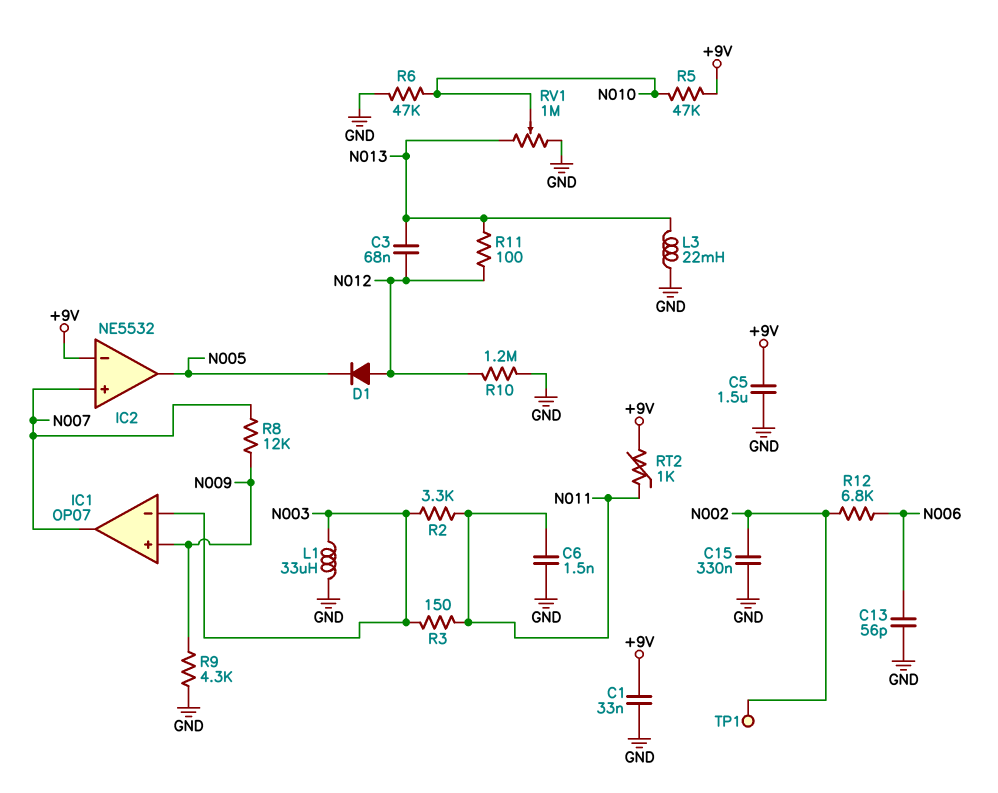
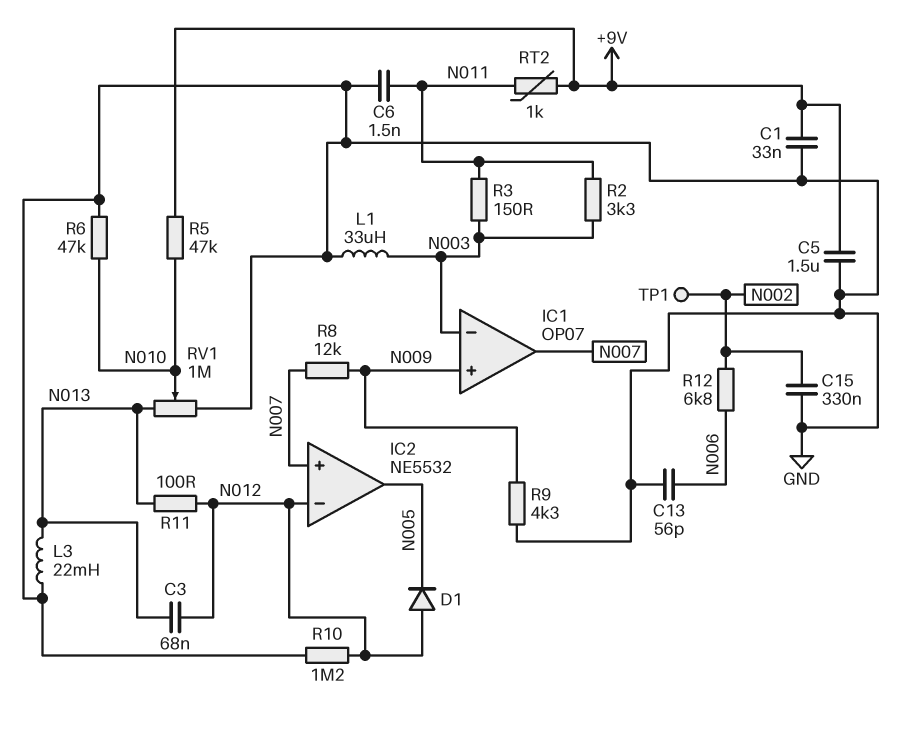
IC2 pin in-: +9V -> N012

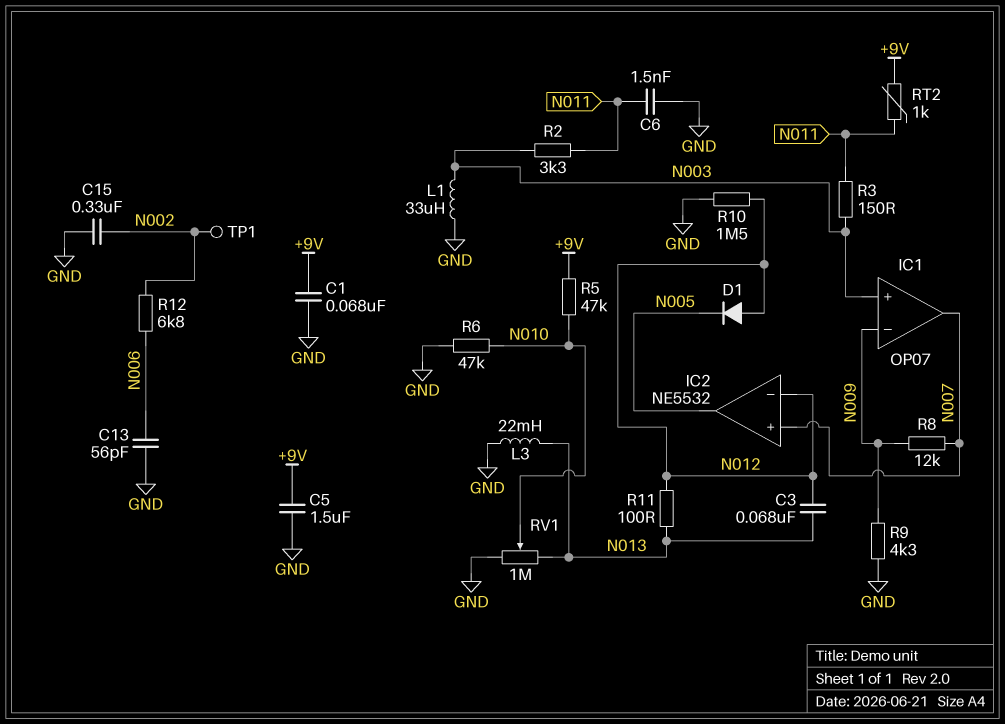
C1: 33nF (+9V, GND) -> 68nF (+9V, GND)
IC1 pin in+: N009 -> N003
IC1 pin in-: N003 -> N009
R10: 1.2M (GND, N012) -> 1.5M (GND, N012)

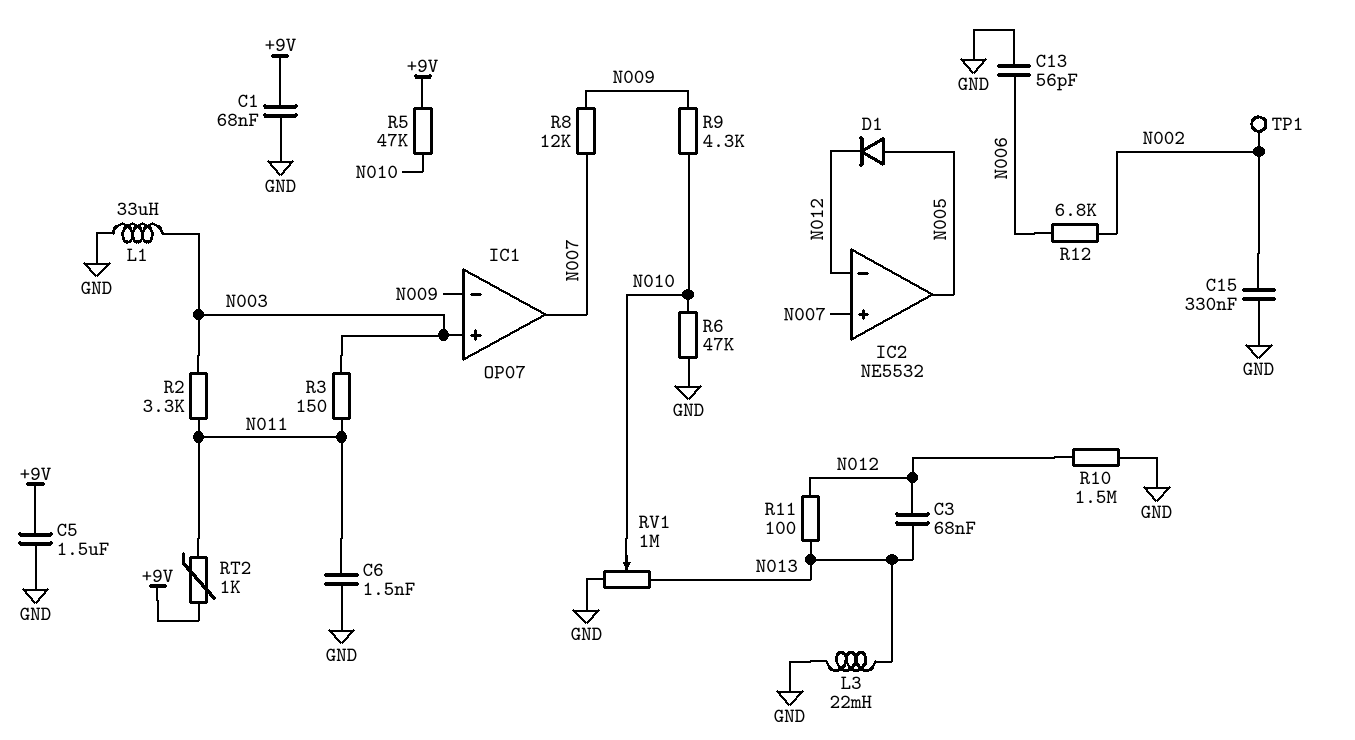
D1: diode (A N012, K N005) -> diode (A N005, K N012)
R9: 4.3k (GND, N009) -> 4.3k (N009, N010)

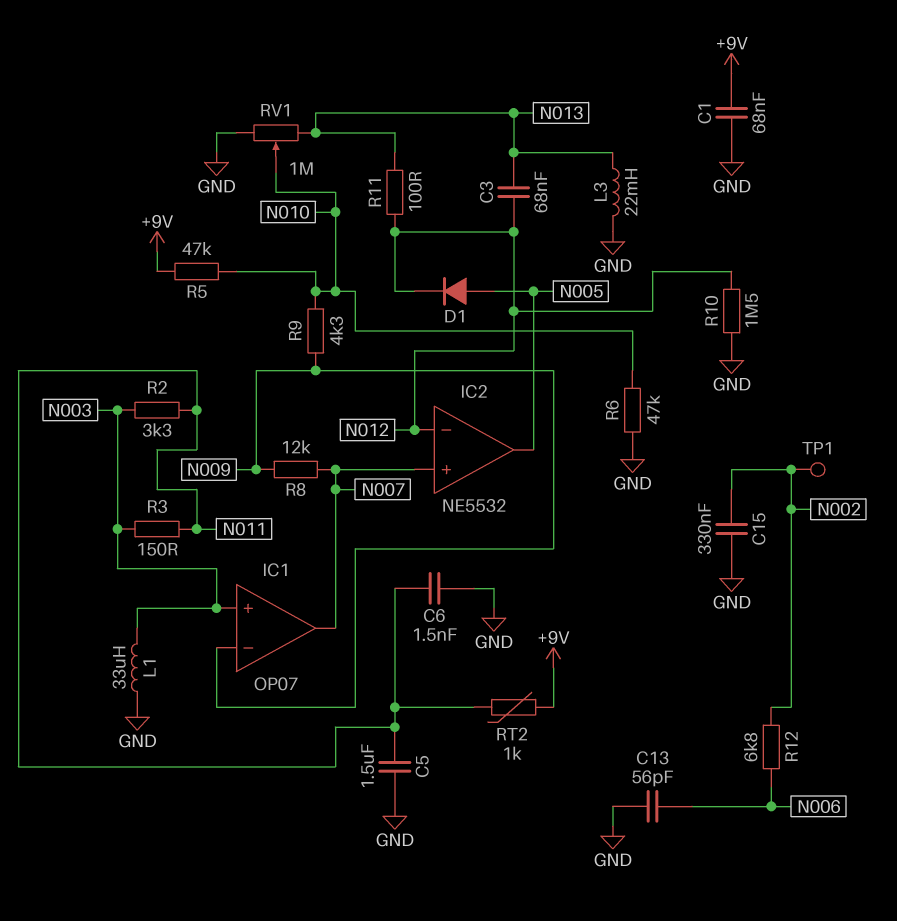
C5: 1.5uF (+9V, GND) -> 1.5uF (GND, N011)

